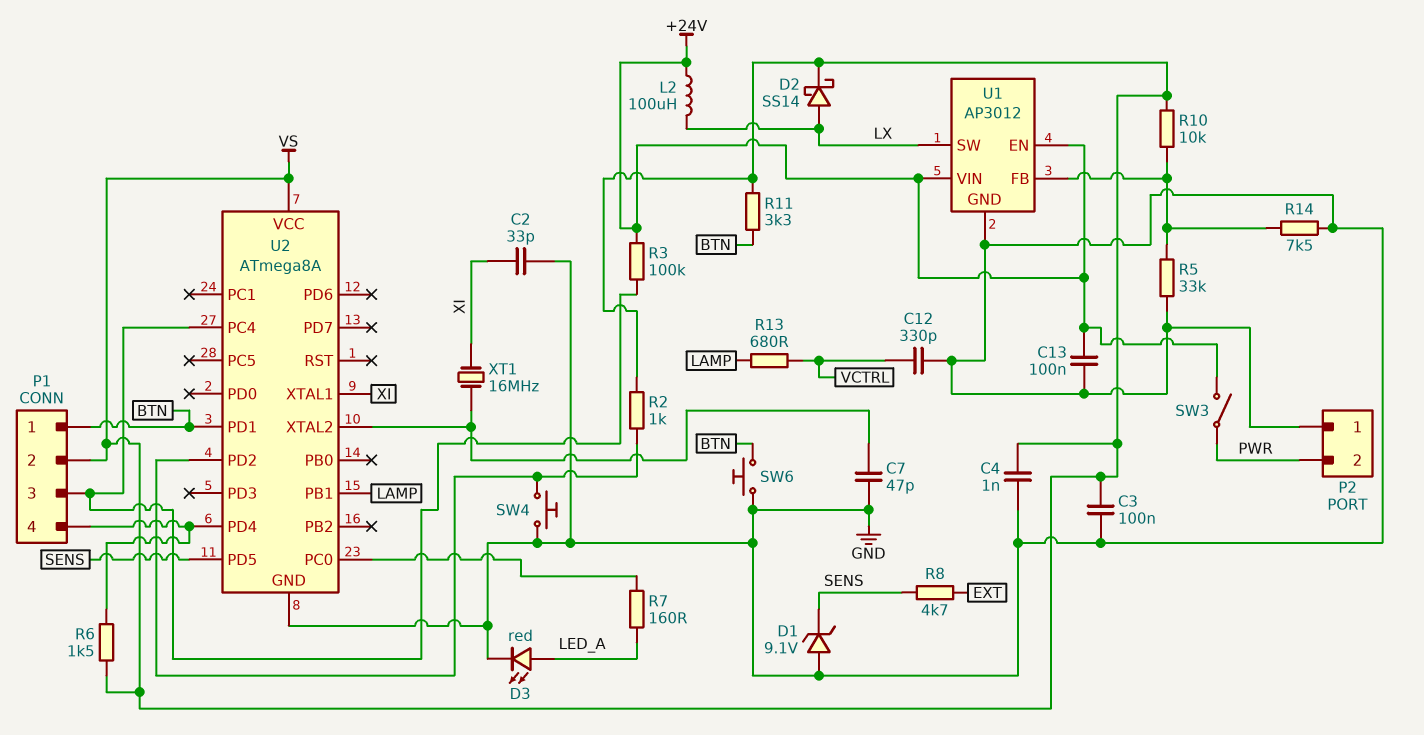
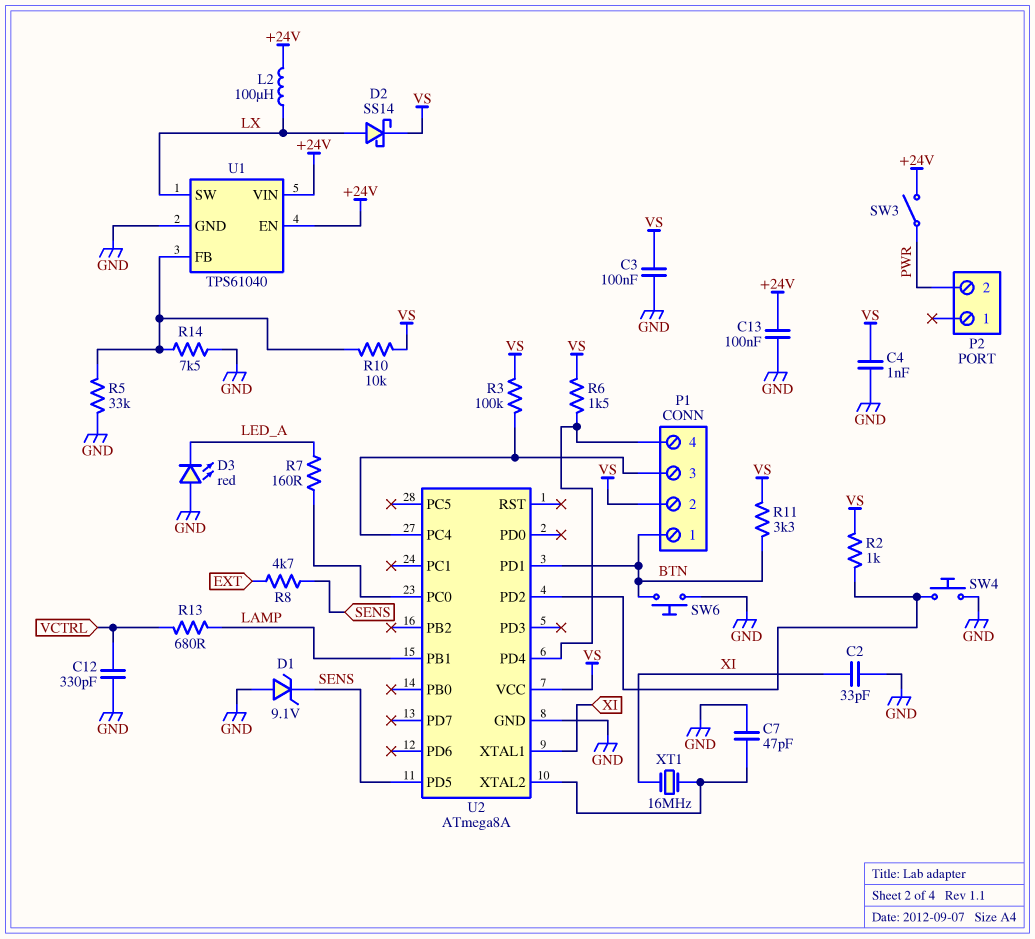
D3: LED red (A LED_A, K GND) -> LED red (A GND, K LED_A)
P2 pin 1: GND -> none
R3: 100k (+24V, P1/3) -> 100k (P1/3, VS)
U1: AP3012 -> TPS61040

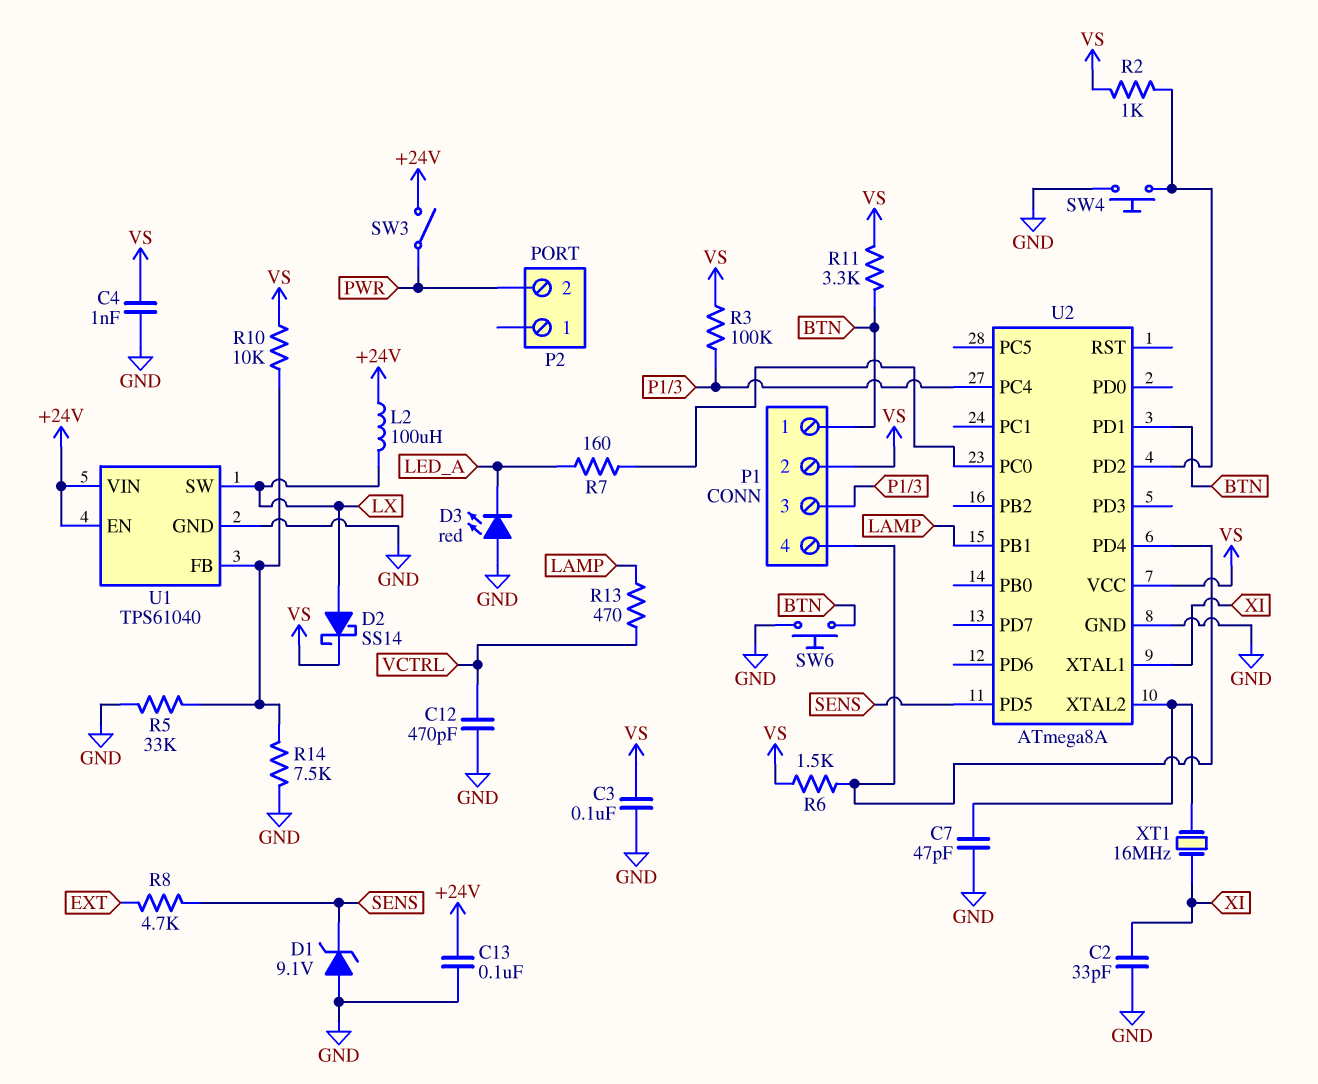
C12: 330pF (GND, VCTRL) -> 470pF (GND, VCTRL)
R13: 680 (LAMP, VCTRL) -> 470 (LAMP, VCTRL)

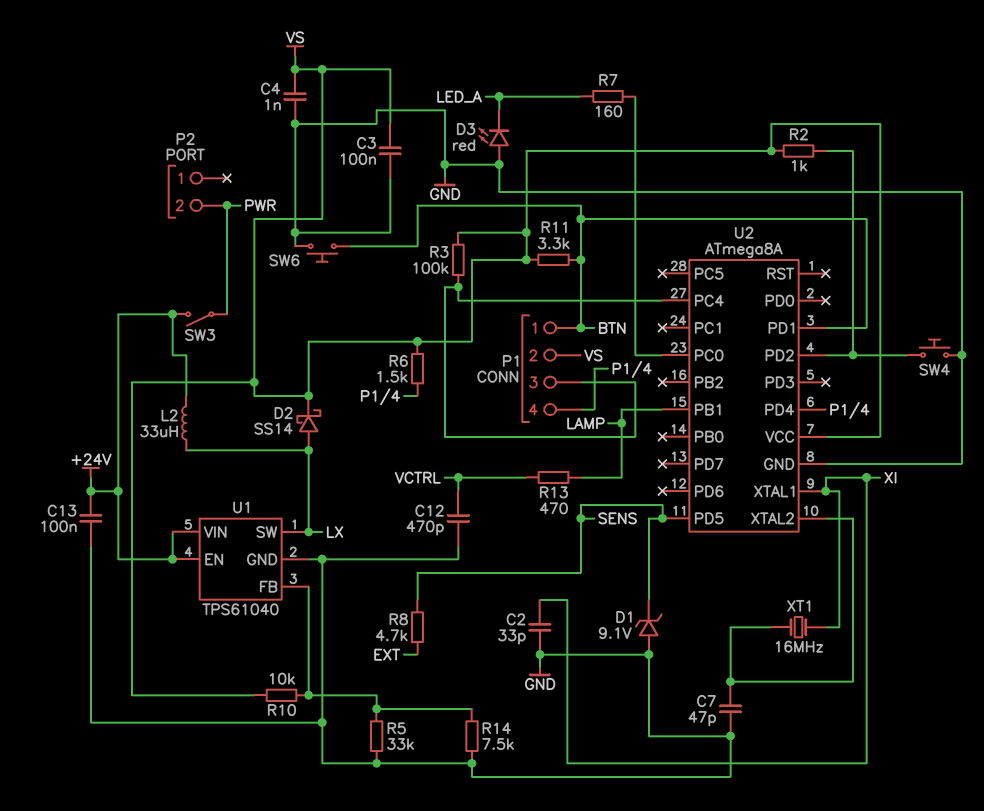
L2: 100uH (+24V, LX) -> 33uH (+24V, LX)

